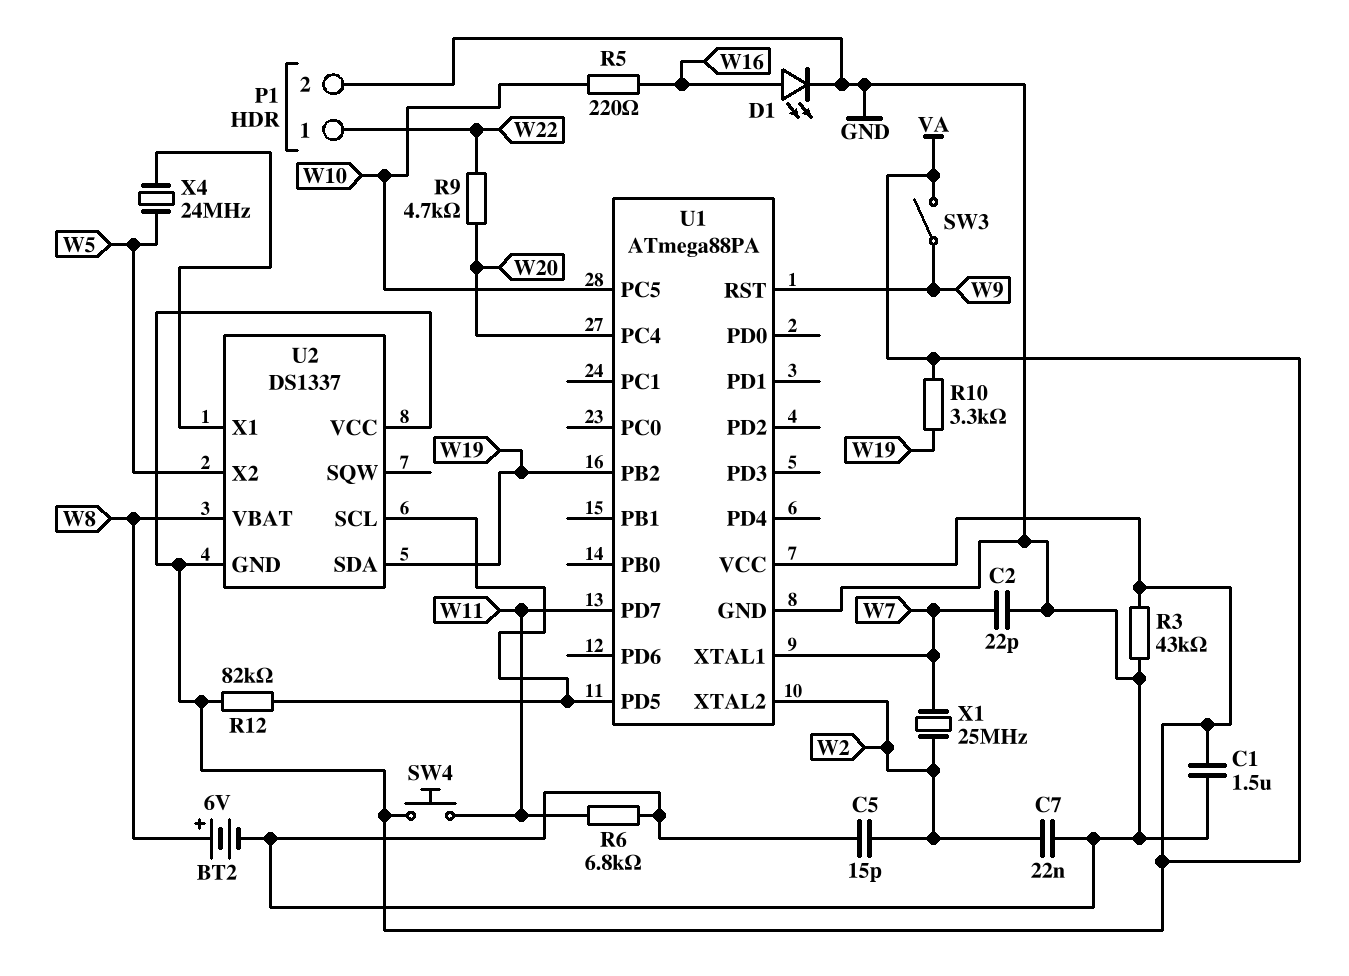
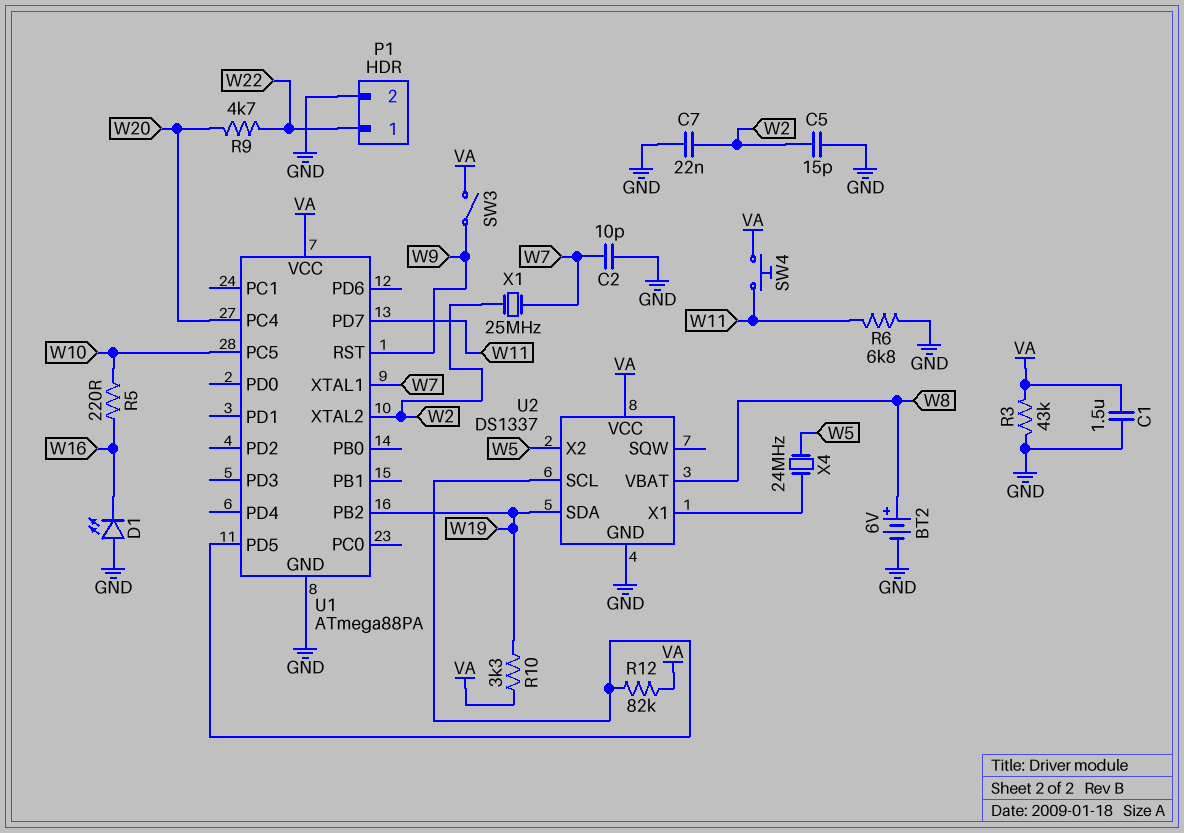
C2: 22pF (GND, W7) -> 10pF (GND, W7)
D1: LED (A W16, K GND) -> LED (A GND, K W16)
U2 pin GND: VA -> GND

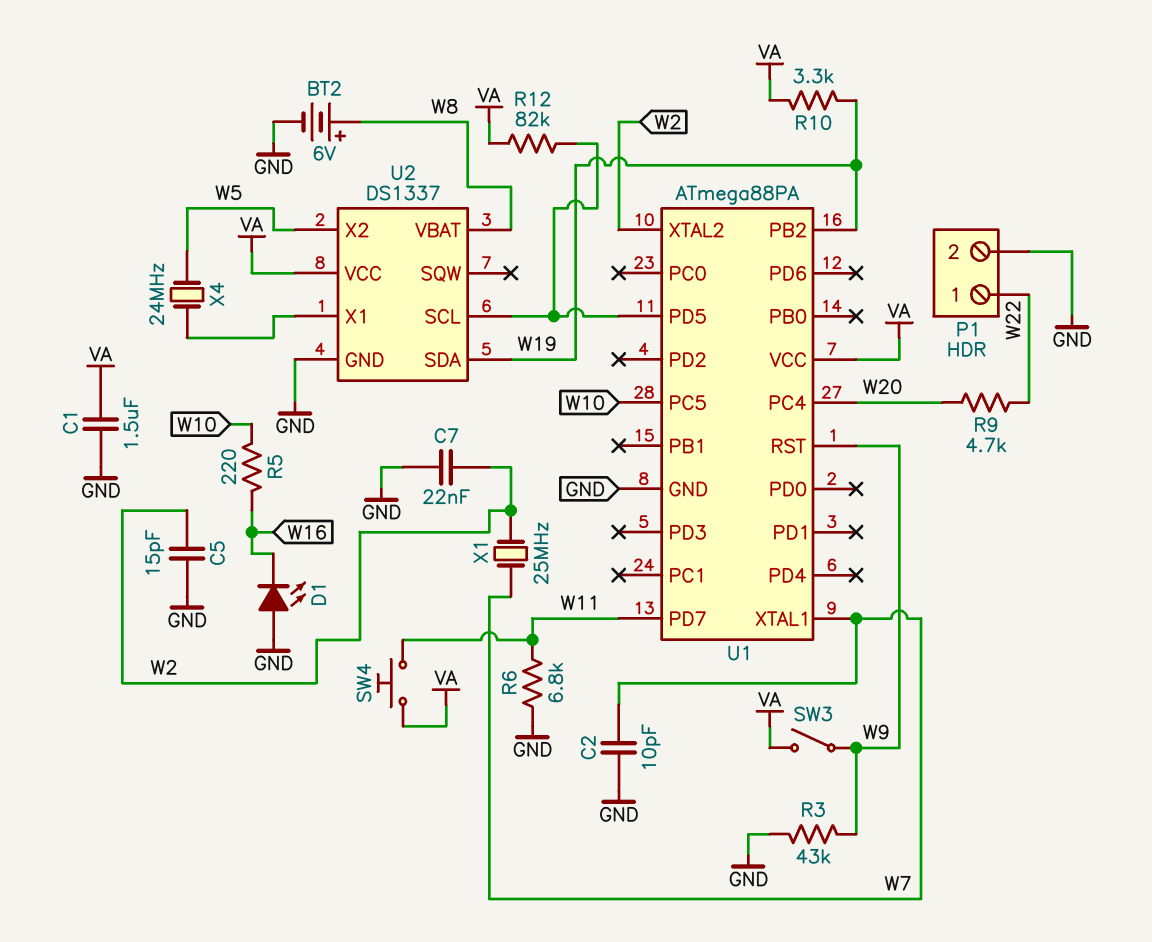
R3: 43k (GND, VA) -> 43k (GND, W9)

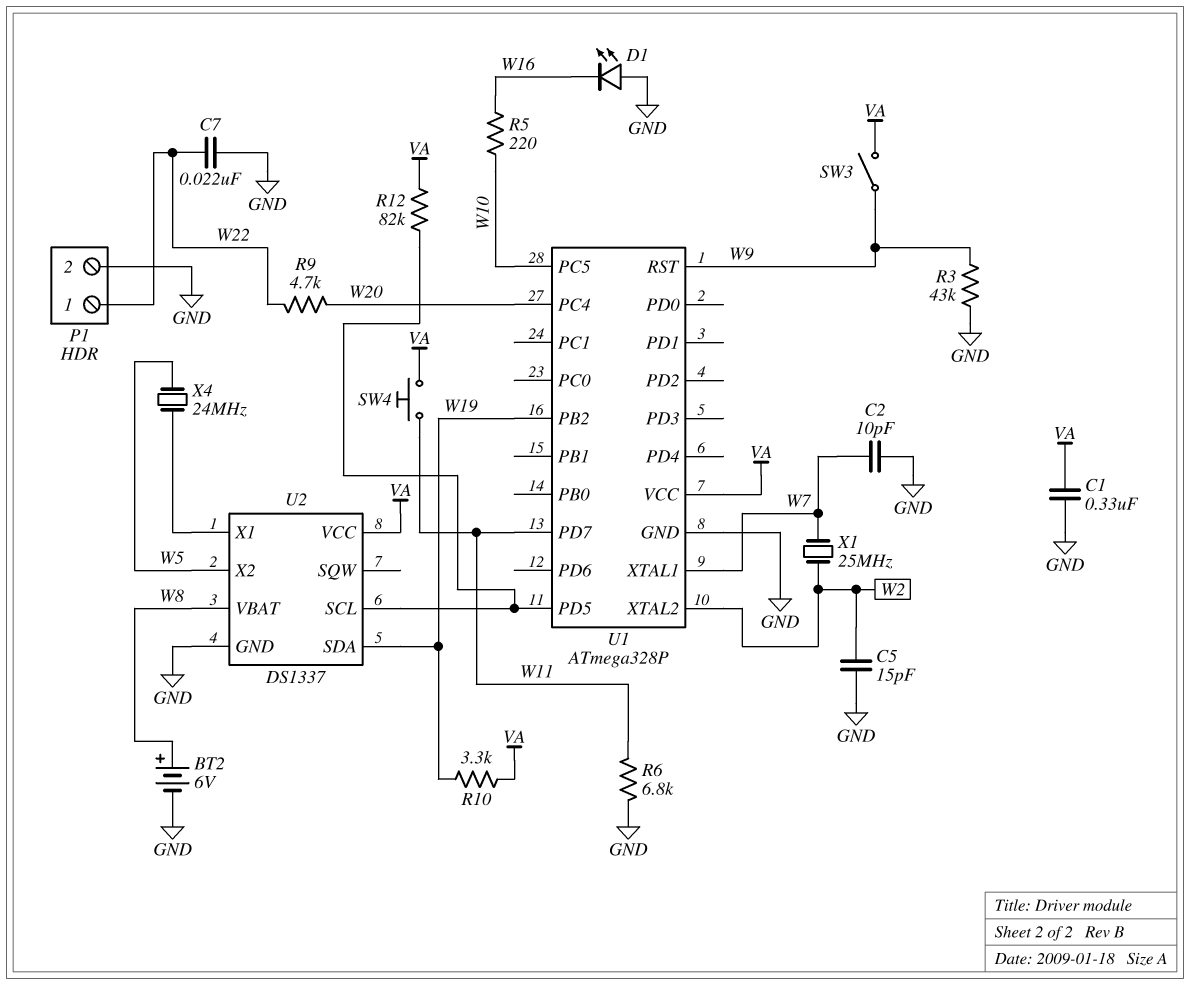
C1: 1.5uF (GND, VA) -> 330nF (GND, VA)
C7: 22nF (GND, W2) -> 22nF (GND, W22)
U1: ATmega88PA -> ATmega328P

